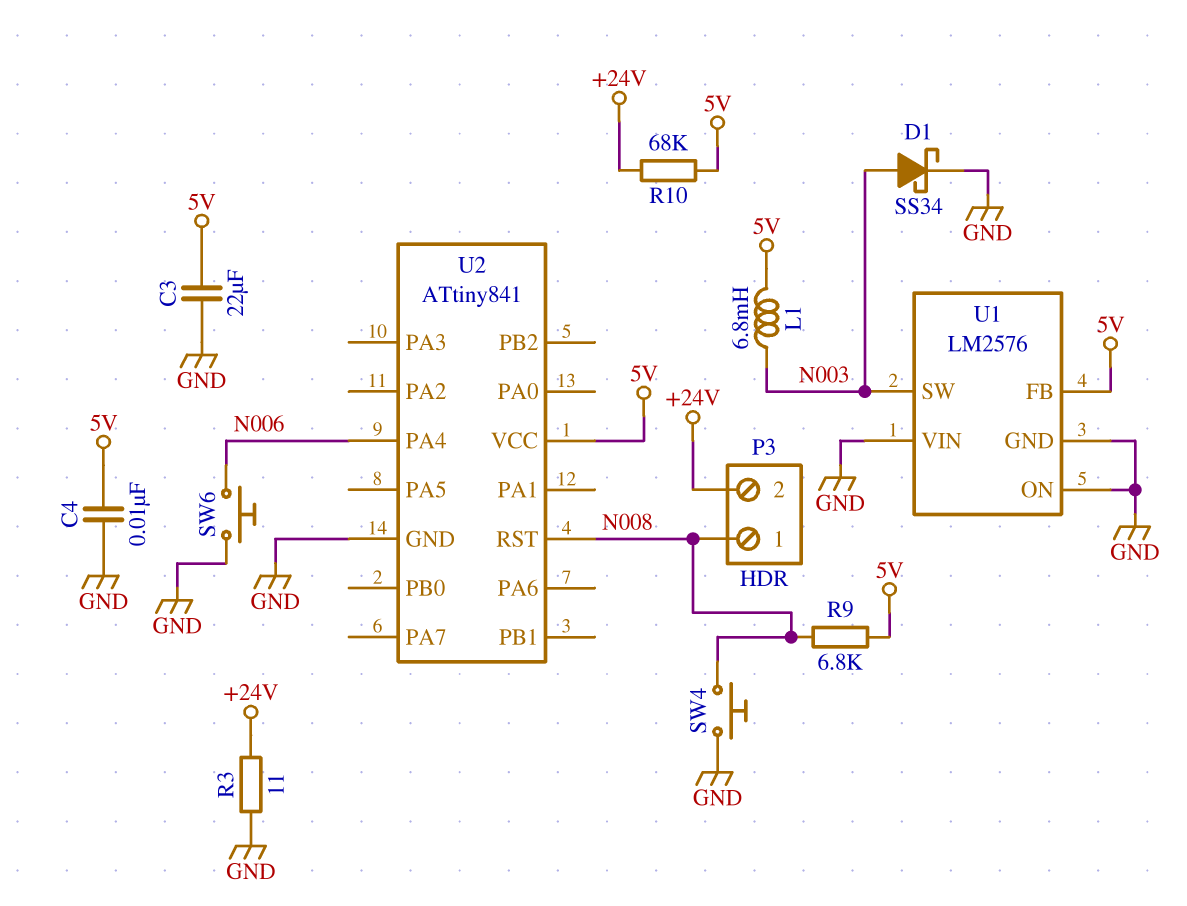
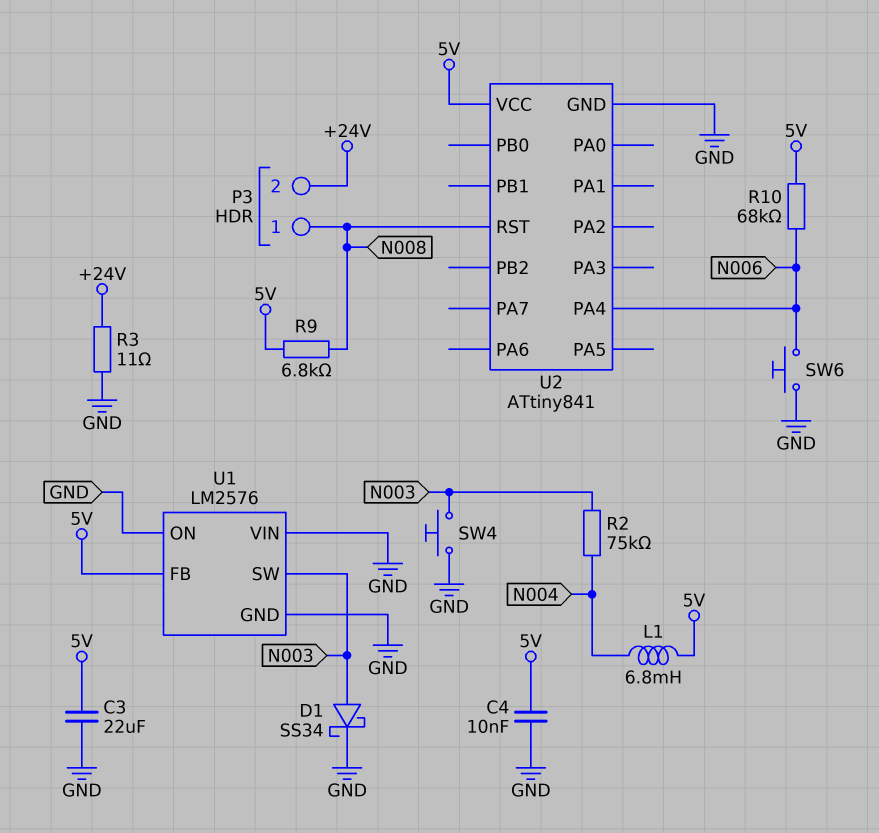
L1: 6.8mH (5V, N003) -> 6.8mH (5V, N004)
R2: none -> 75k (N003, N004)
R10: 68k (+24V, 5V) -> 68k (5V, N006)
SW4: button (GND, N008) -> button (GND, N003)

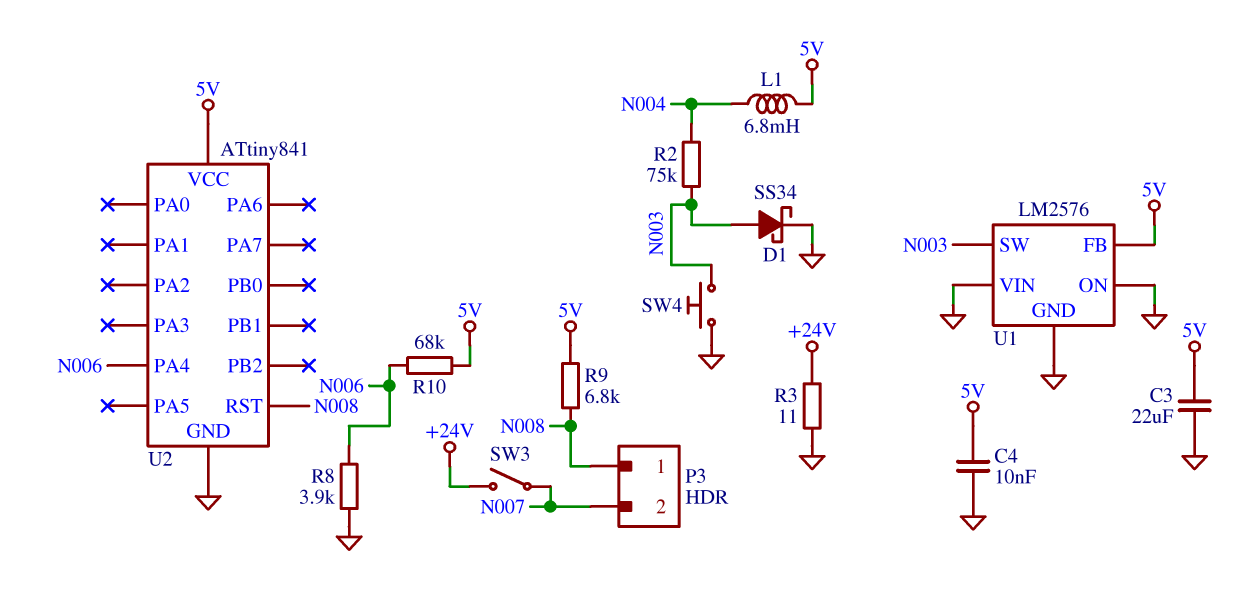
P3 pin 2: +24V -> N007
R8: none -> 3.9k (GND, N006)
SW3: none -> switch (+24V, N007)
SW6: button (GND, N006) -> none

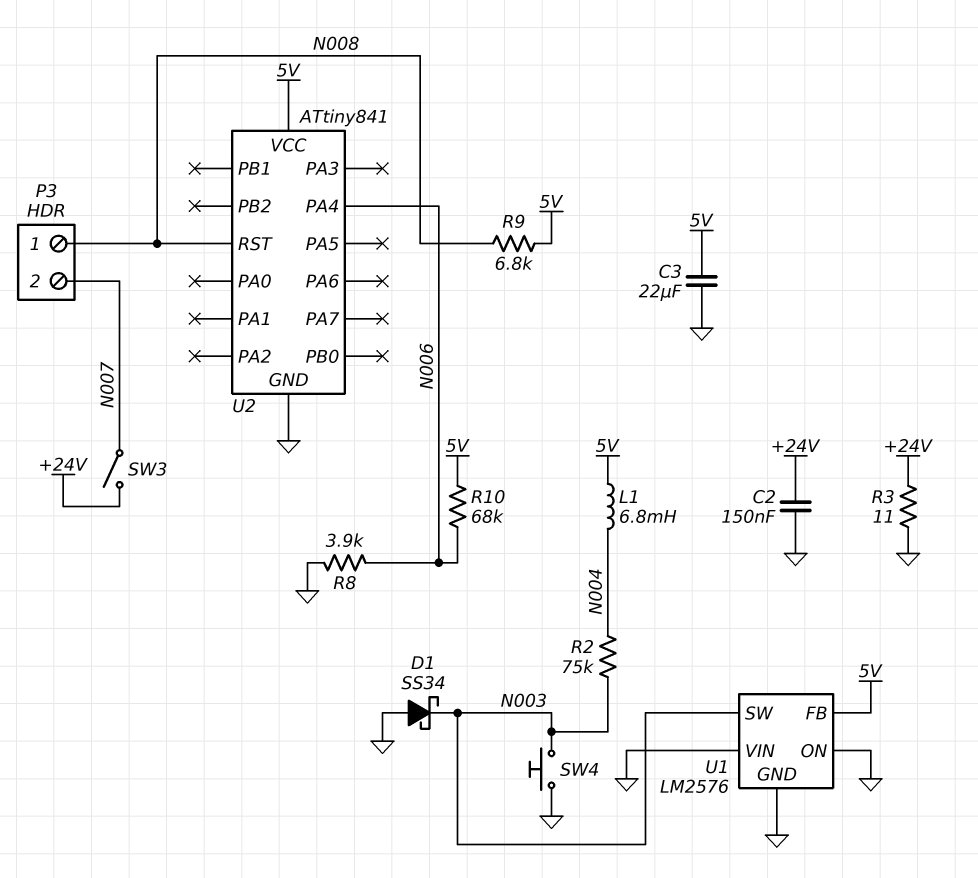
C2: none -> 150nF (+24V, GND)
C4: 10nF (5V, GND) -> none
D1: schottky SS34 (A N003, K GND) -> schottky SS34 (A GND, K N003)

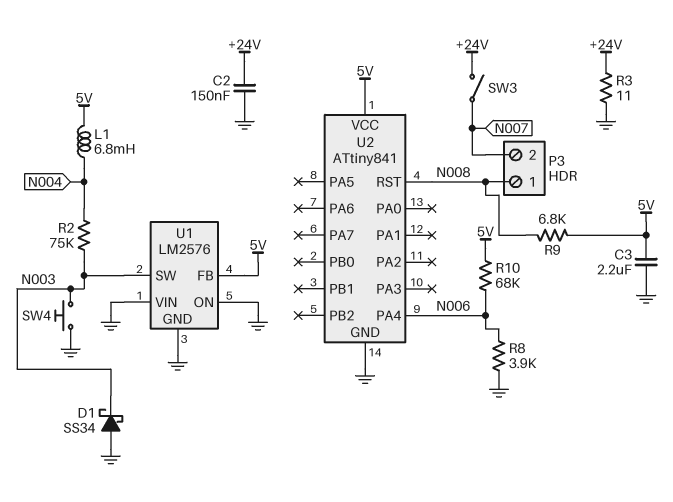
C3: 22uF (5V, GND) -> 2.2uF (5V, GND)

